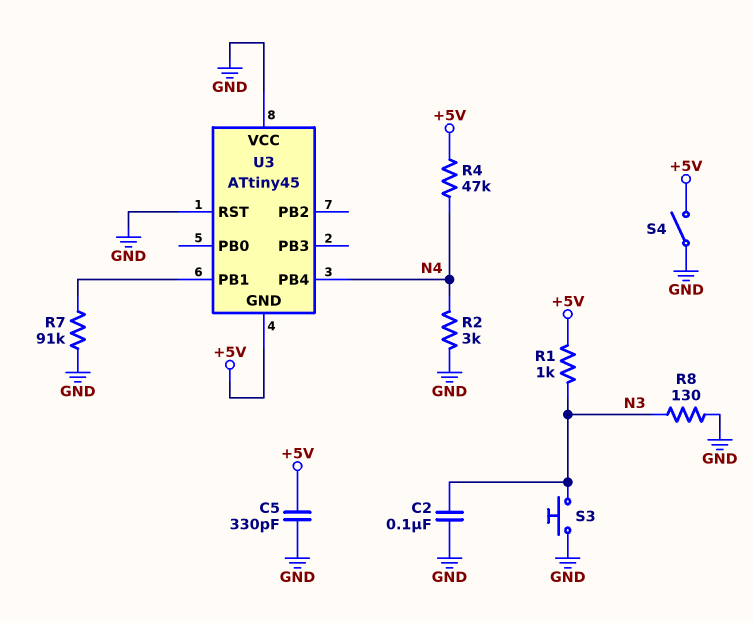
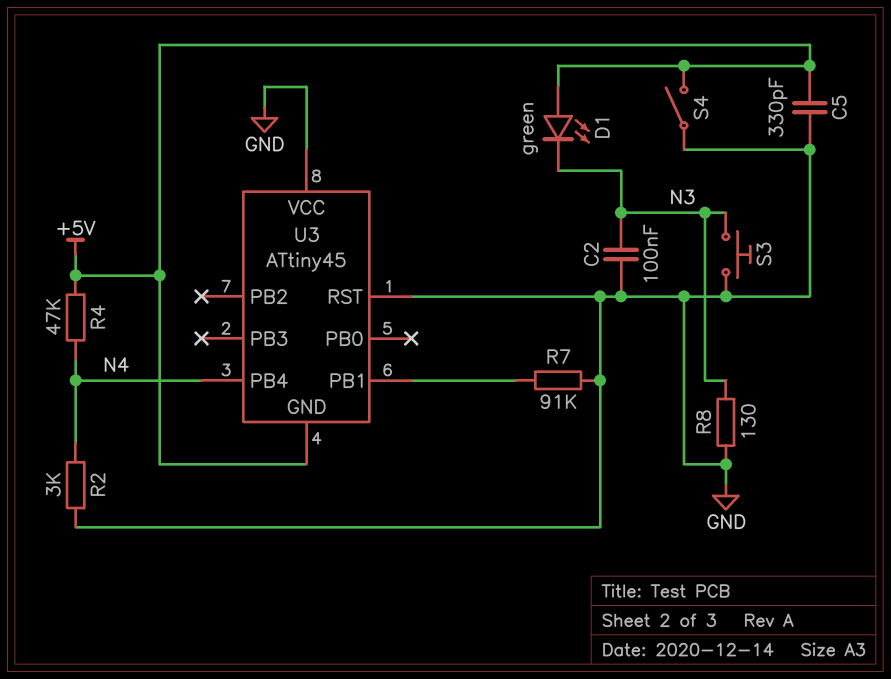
D1: none -> LED green (A +5V, K N3)
R1: 1k (+5V, N3) -> none

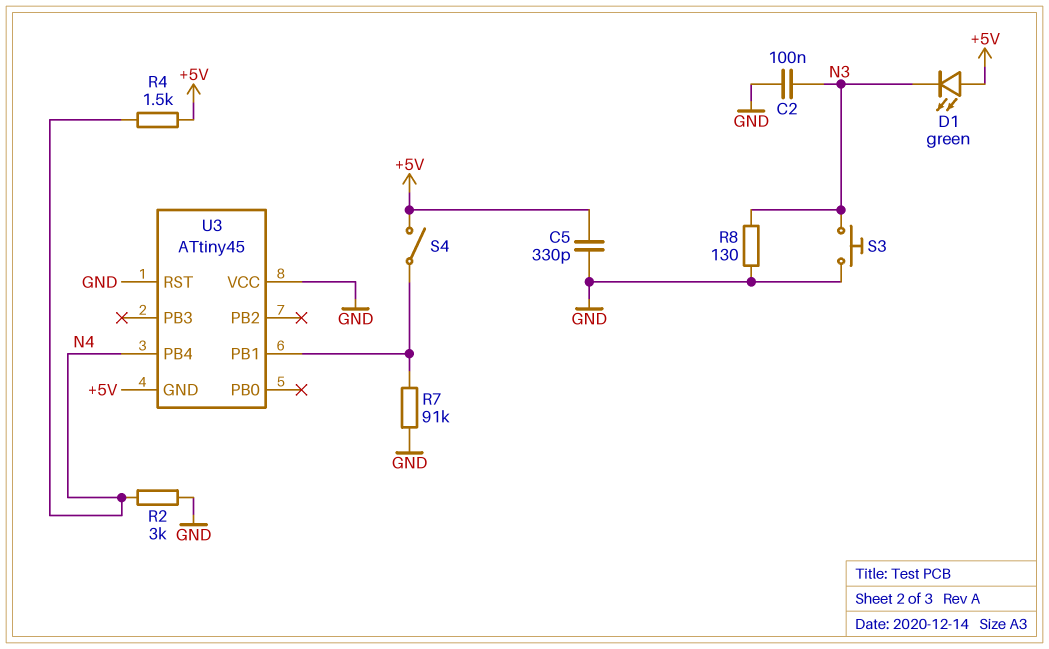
R4: 47k (+5V, N4) -> 1.5k (+5V, N4)
S4: switch (+5V, GND) -> switch (+5V, U3/PB1)

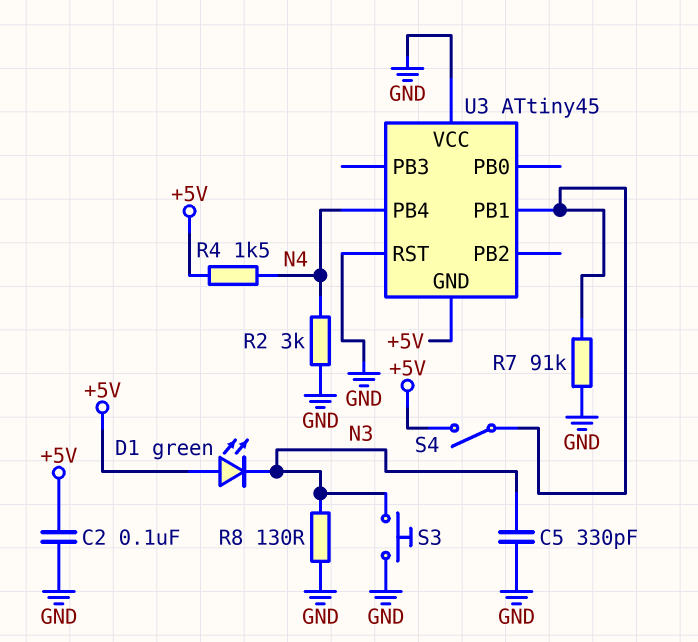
C2: 100nF (GND, N3) -> 100nF (+5V, GND)
C5: 330pF (+5V, GND) -> 330pF (GND, N3)

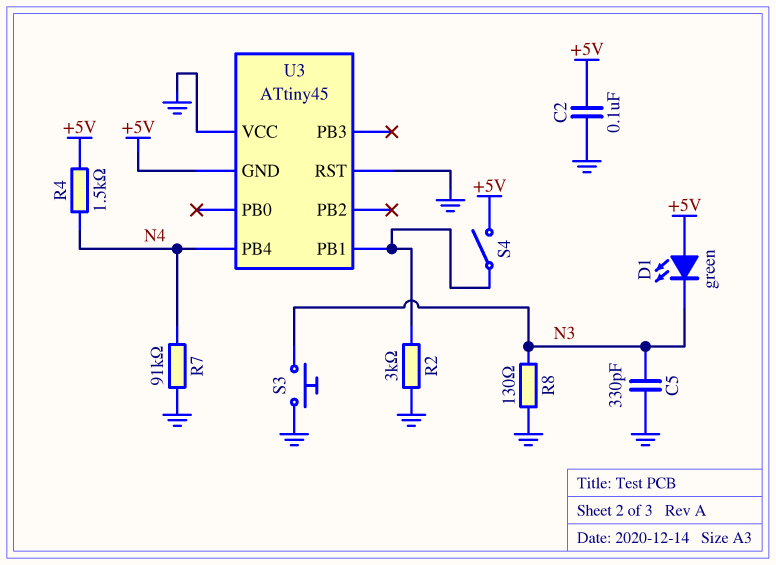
R2: 3k (GND, N4) -> 3k (GND, U3/PB1)
R7: 91k (GND, U3/PB1) -> 91k (GND, N4)

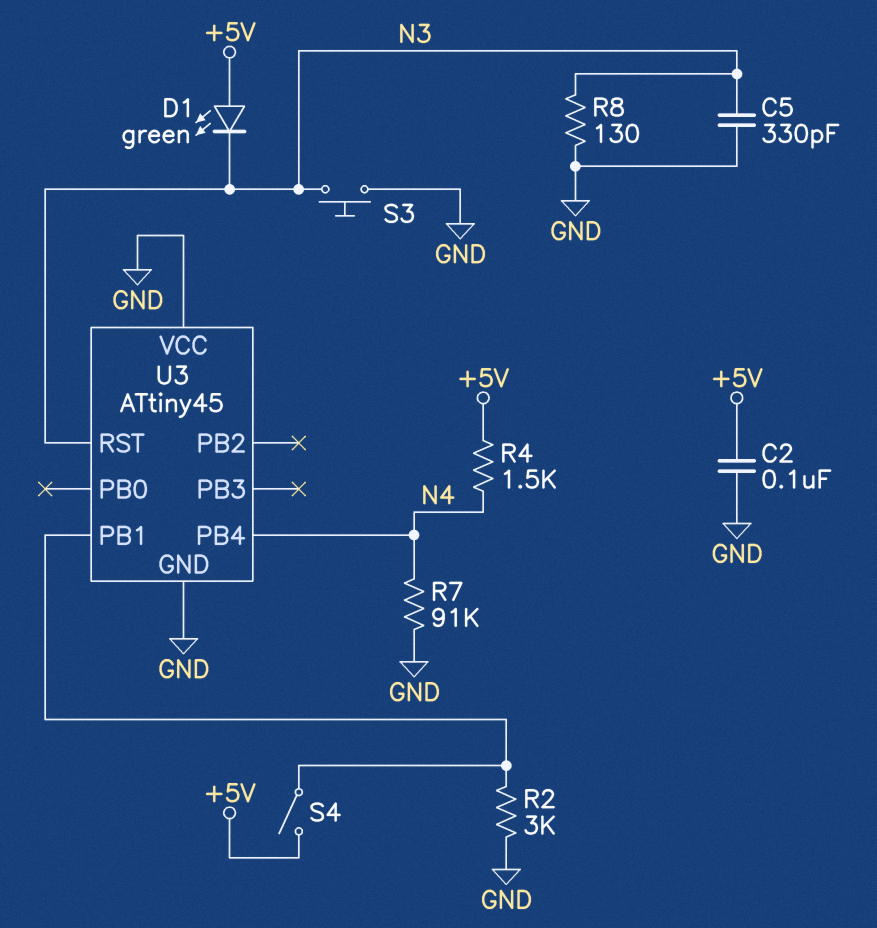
U3 pin GND: +5V -> GND
U3 pin RST: GND -> N3

